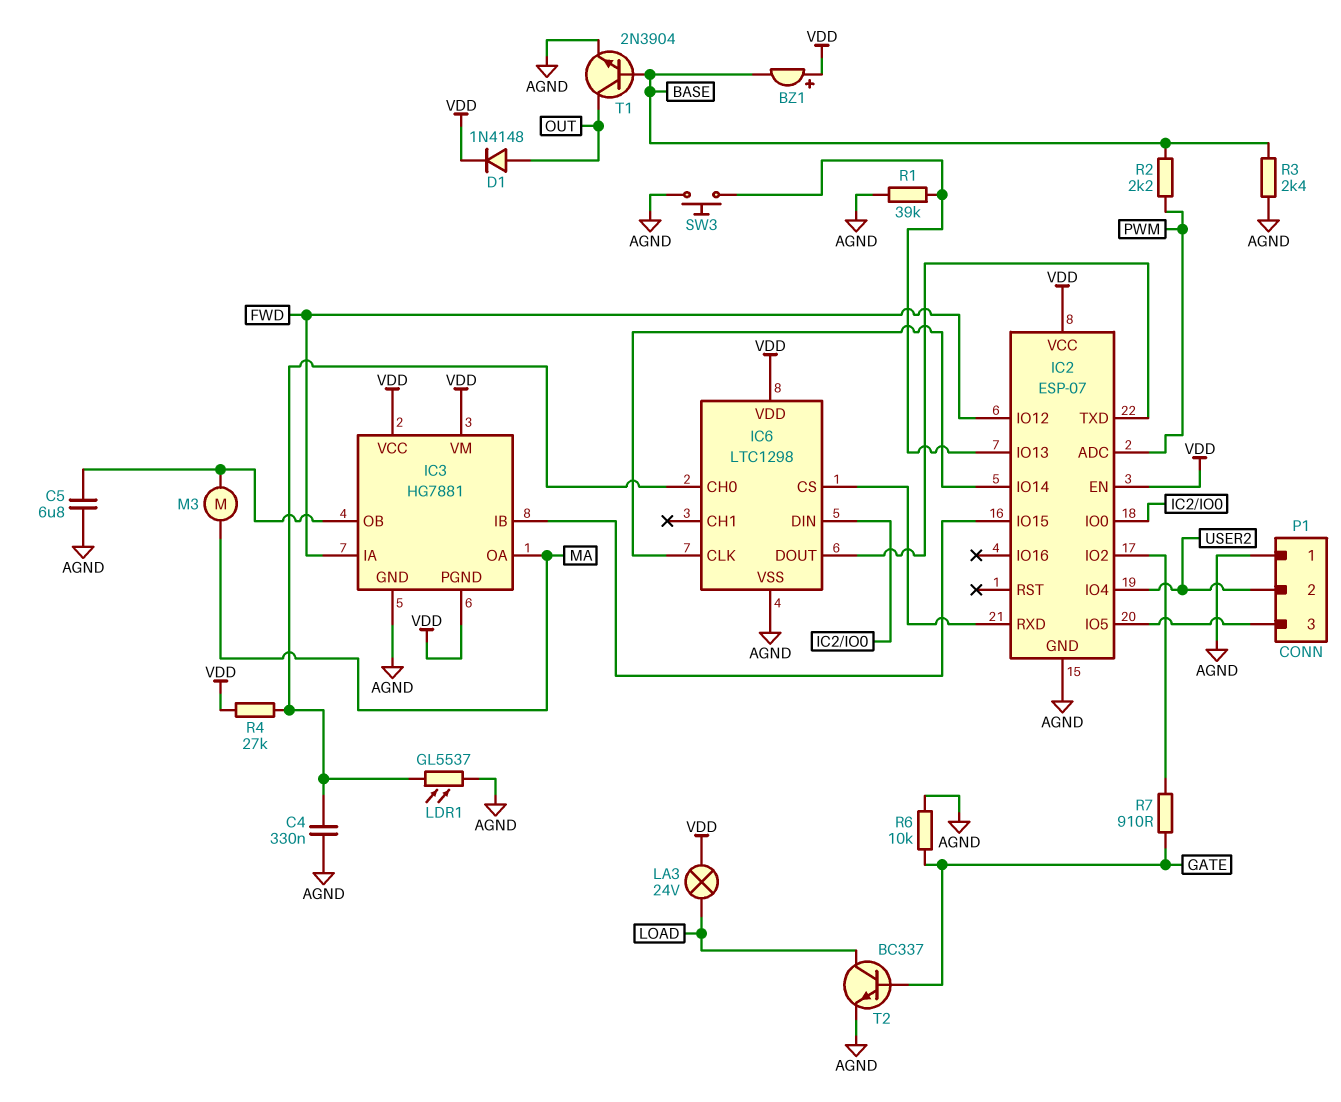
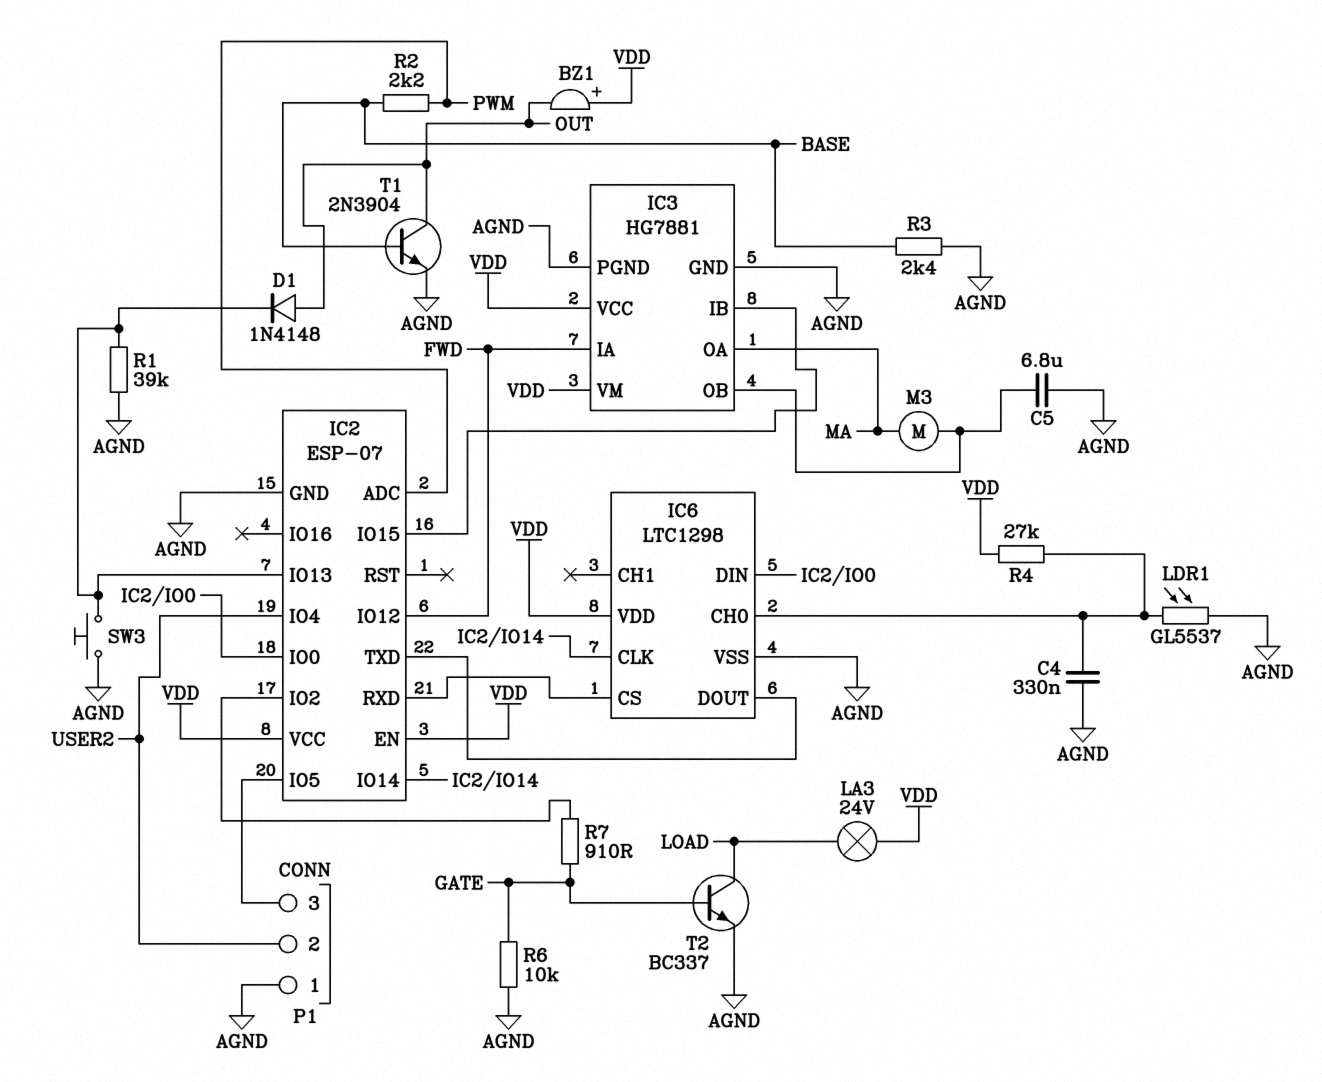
BZ1: buzzer (plus VDD, minus BASE) -> buzzer (plus VDD, minus OUT)
D1: diode 1N4148 (A OUT, K VDD) -> diode 1N4148 (A OUT, K IC2/IO13)
IC3 pin PGND: VDD -> AGND

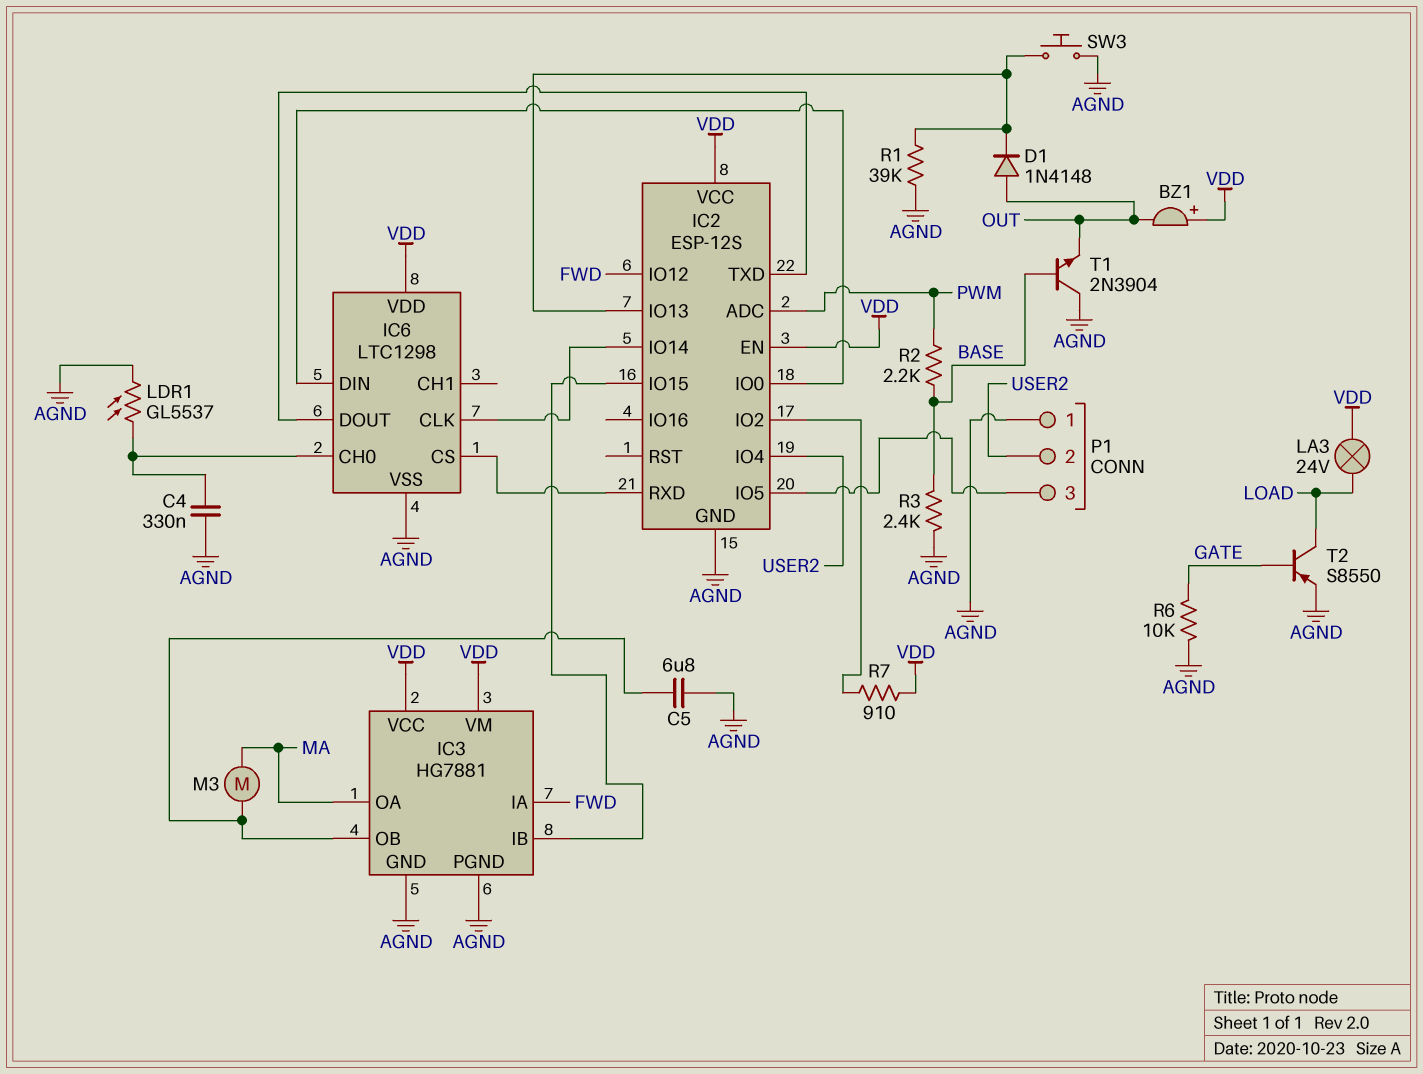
IC2: ESP-07 -> ESP-12S
R4: 27k (IC6/CH0, VDD) -> none
R7: 910 (GATE, IC2/IO2) -> 910 (IC2/IO2, VDD)
T1: NPN 2N3904 (B BASE, C OUT, E AGND) -> NPN 2N3904 (B BASE, C AGND, E OUT)
T2: NPN BC337 (B GATE, C LOAD, E AGND) -> PNP S8550 (B GATE, C LOAD, E AGND)

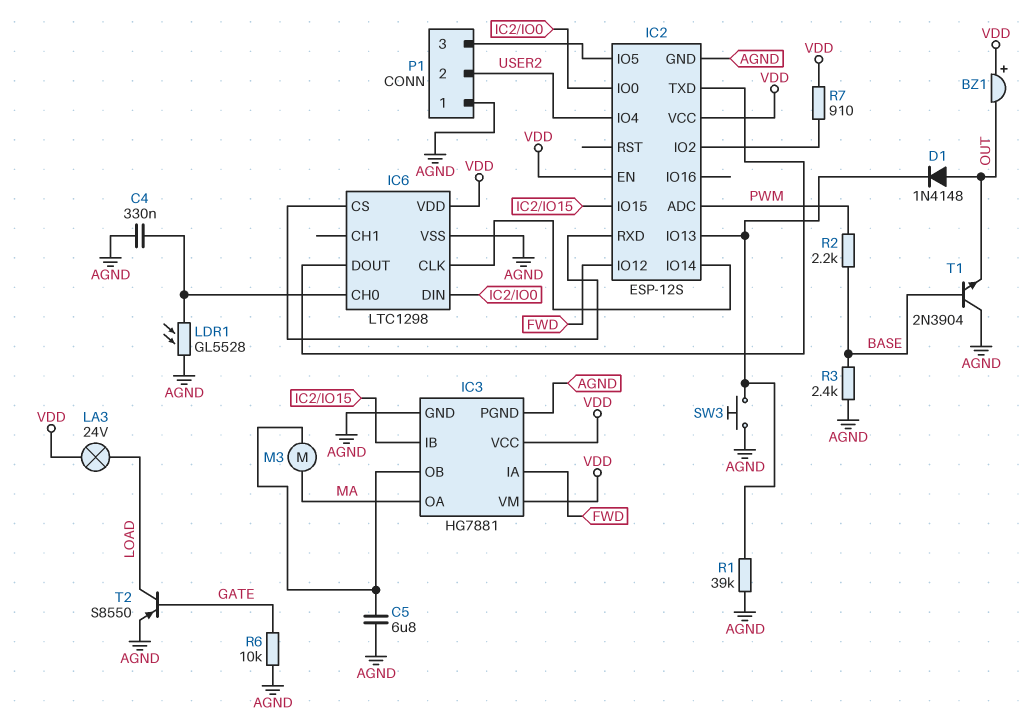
LDR1: GL5537 (AGND, IC6/CH0) -> GL5528 (AGND, IC6/CH0)

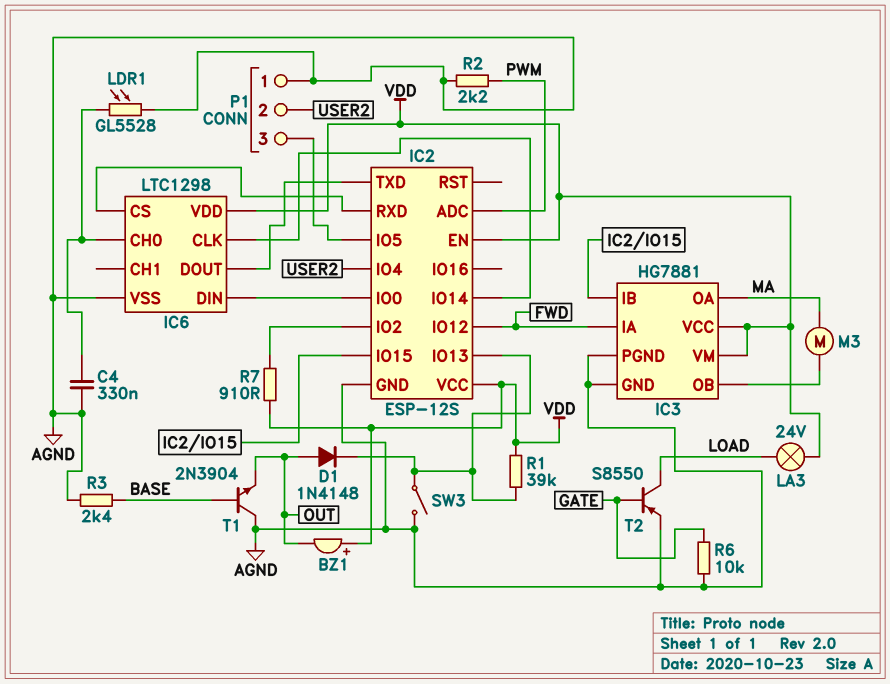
C5: 6.8uF (AGND, IC3/OB) -> none
R1: 39k (AGND, IC2/IO13) -> 39k (IC2/IO13, VDD)
R2: 2.2k (BASE, PWM) -> 2.2k (AGND, PWM)
SW3: button (AGND, IC2/IO13) -> switch (AGND, IC2/IO13)

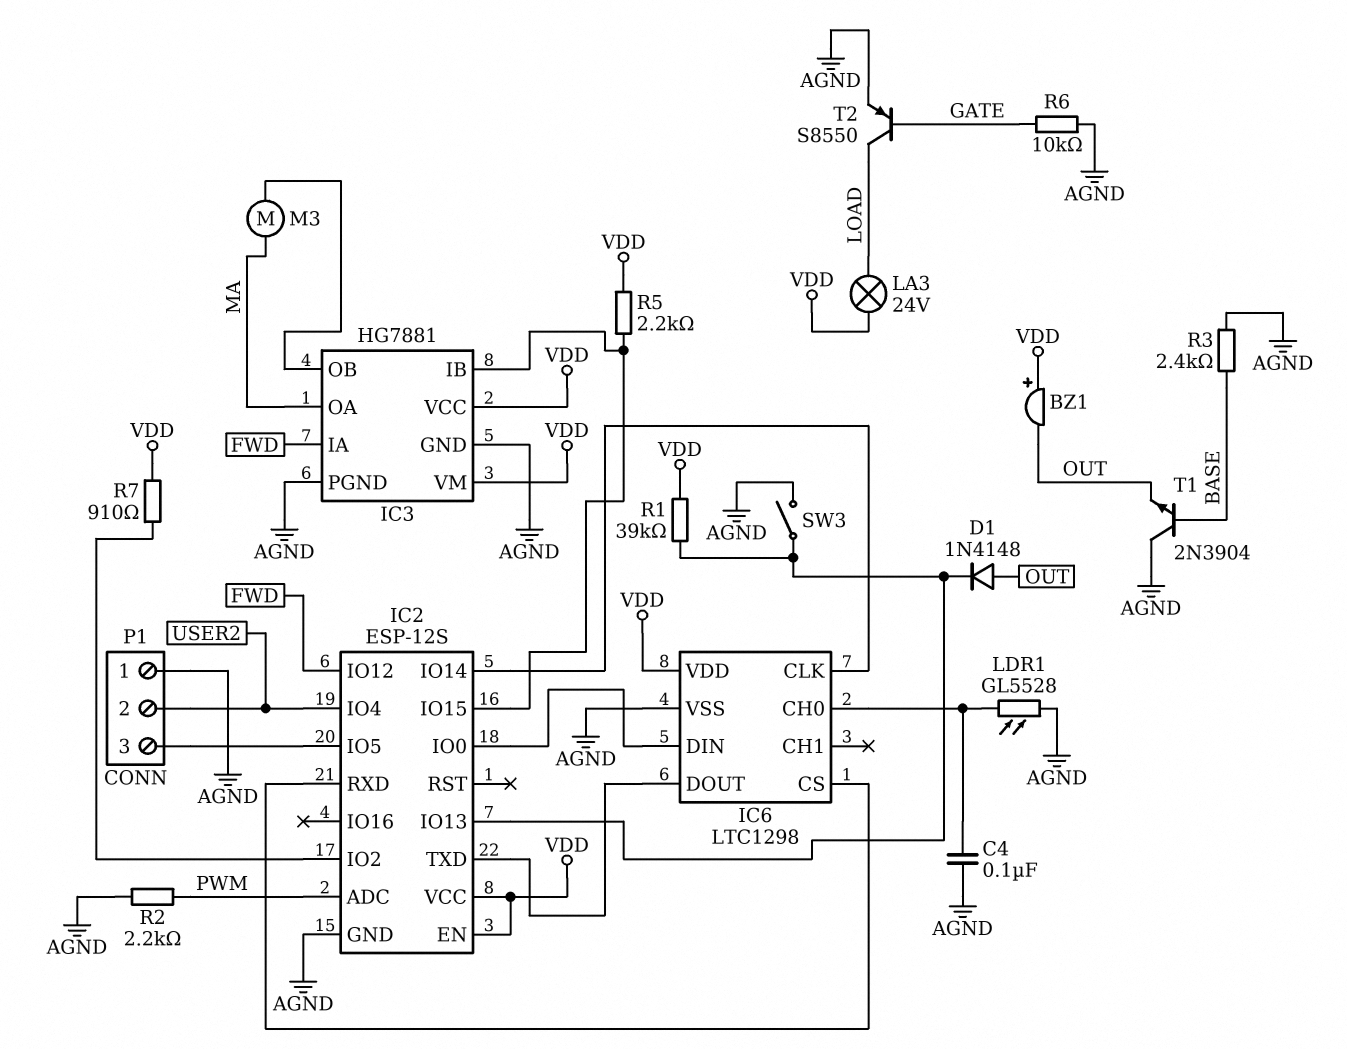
C4: 330nF (AGND, IC6/CH0) -> 100nF (AGND, IC6/CH0)
R5: none -> 2.2k (IC2/IO15, VDD)

